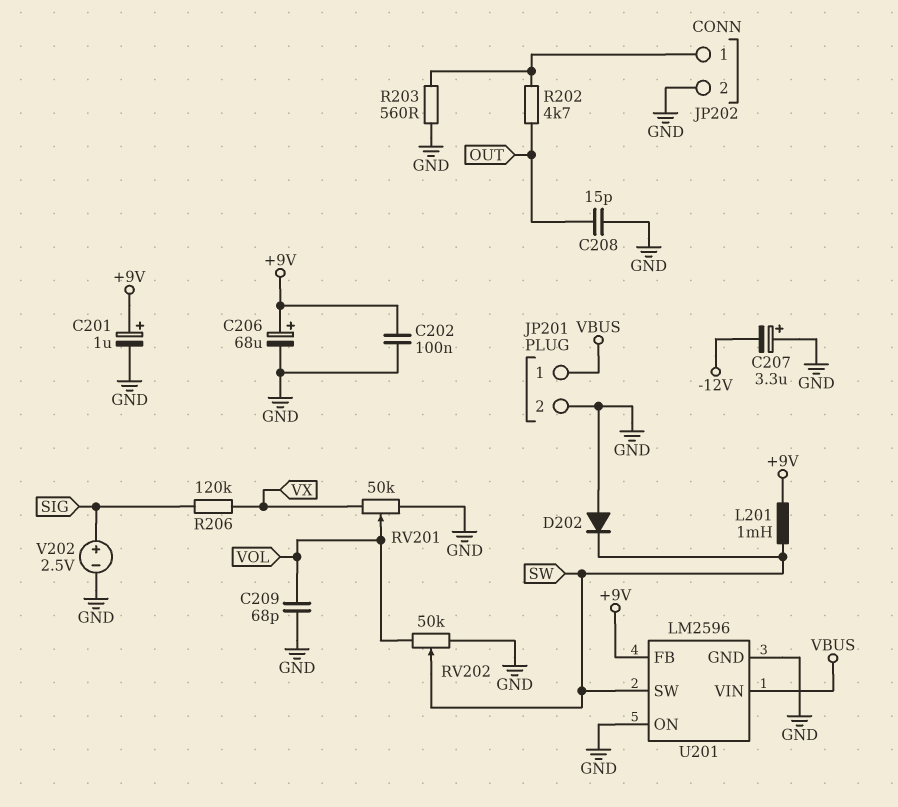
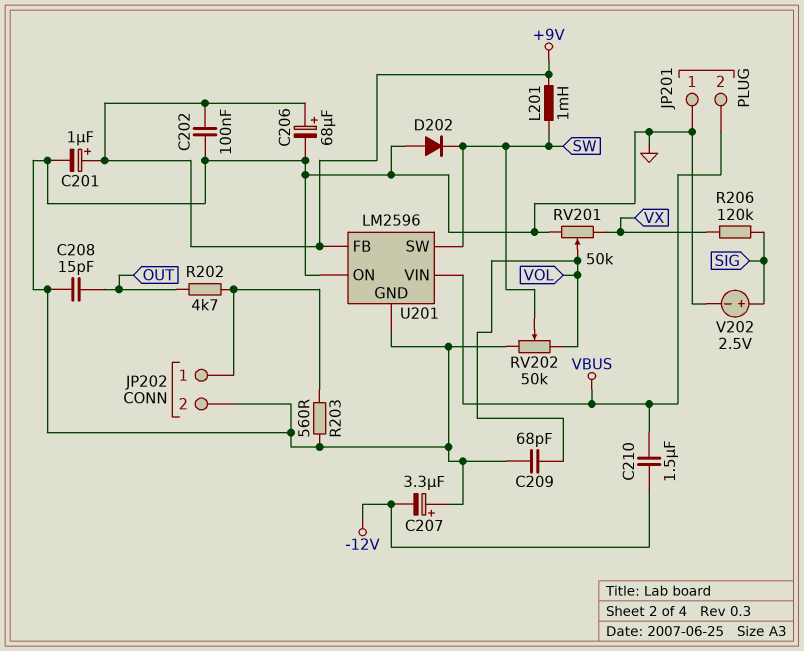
C210: none -> 1.5uF (-12V, VBUS)
JP201 pin 1: VBUS -> GND
JP201 pin 2: GND -> VBUS

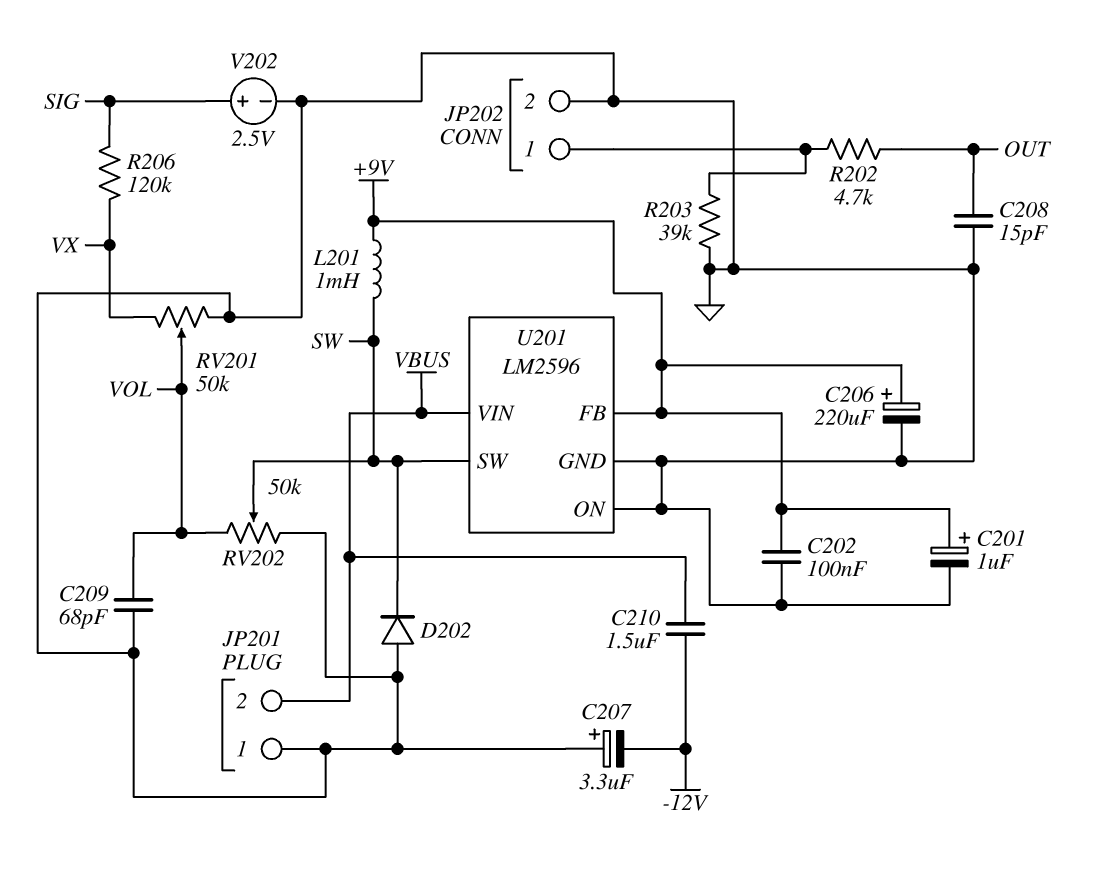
C206: 68uF (plus +9V, minus GND) -> 220uF (plus +9V, minus GND)
R203: 560 (GND, JP202/1) -> 39k (GND, JP202/1)

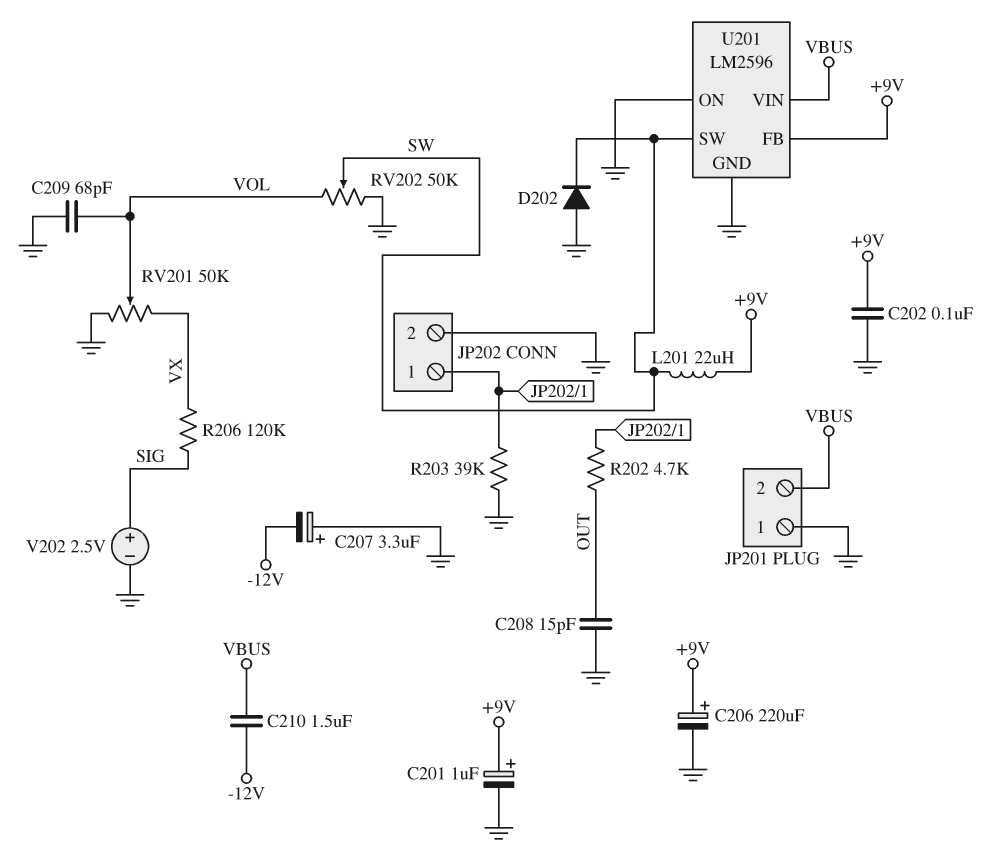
L201: 1mH (+9V, SW) -> 22uH (+9V, SW)

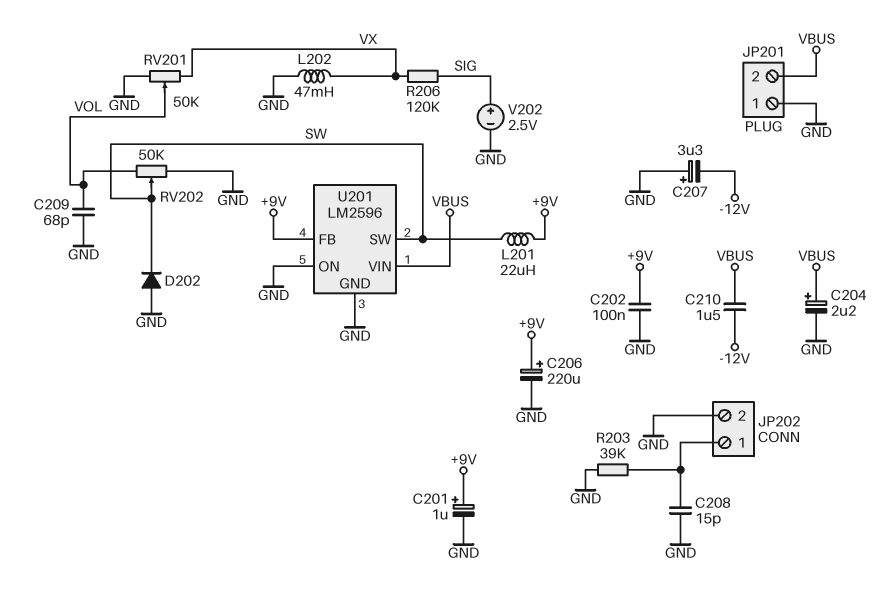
C204: none -> 2.2uF (plus VBUS, minus GND)
C208: 15pF (GND, OUT) -> 15pF (GND, JP202/1)
L202: none -> 47mH (GND, VX)
R202: 4.7k (JP202/1, OUT) -> none

